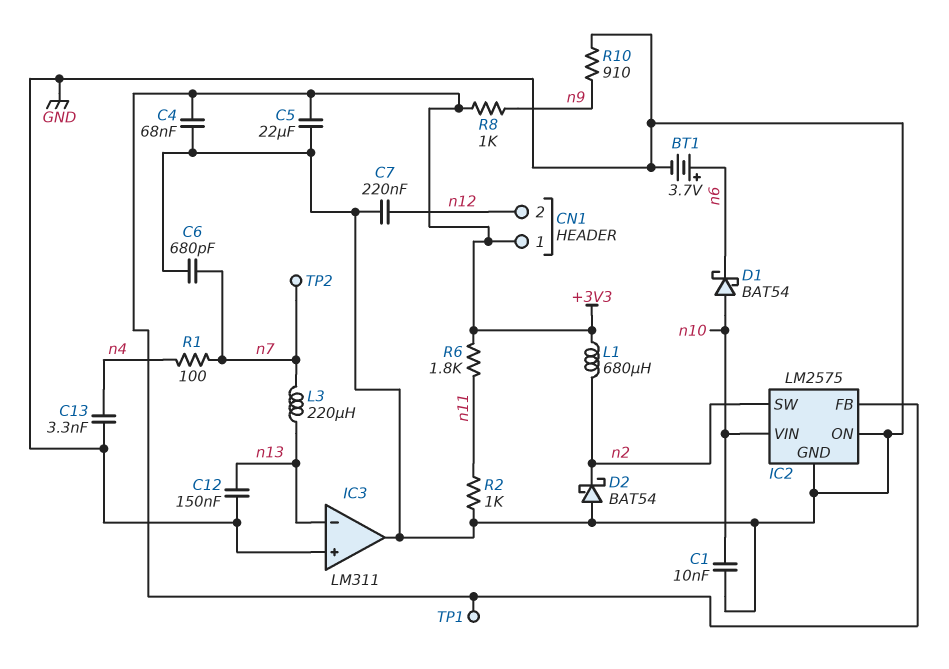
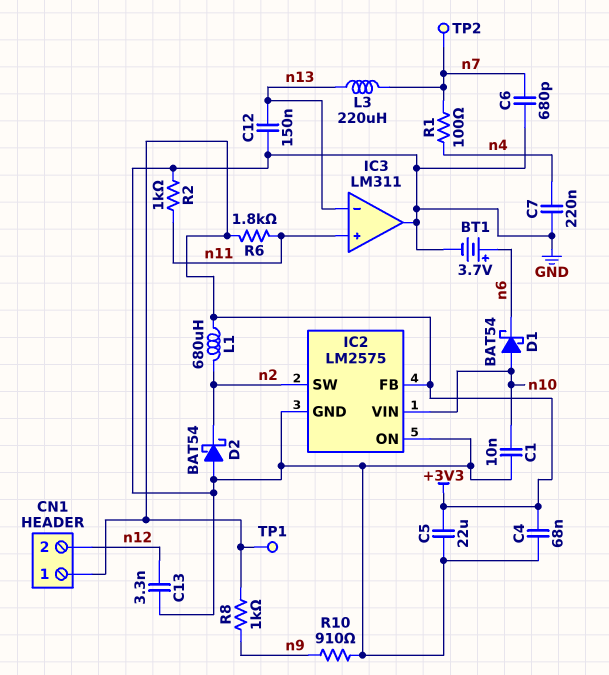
C7: 220nF (GND, n12) -> 220nF (GND, n4)
C13: 3.3nF (GND, n4) -> 3.3nF (GND, n12)
IC3 pin in+: GND -> n11

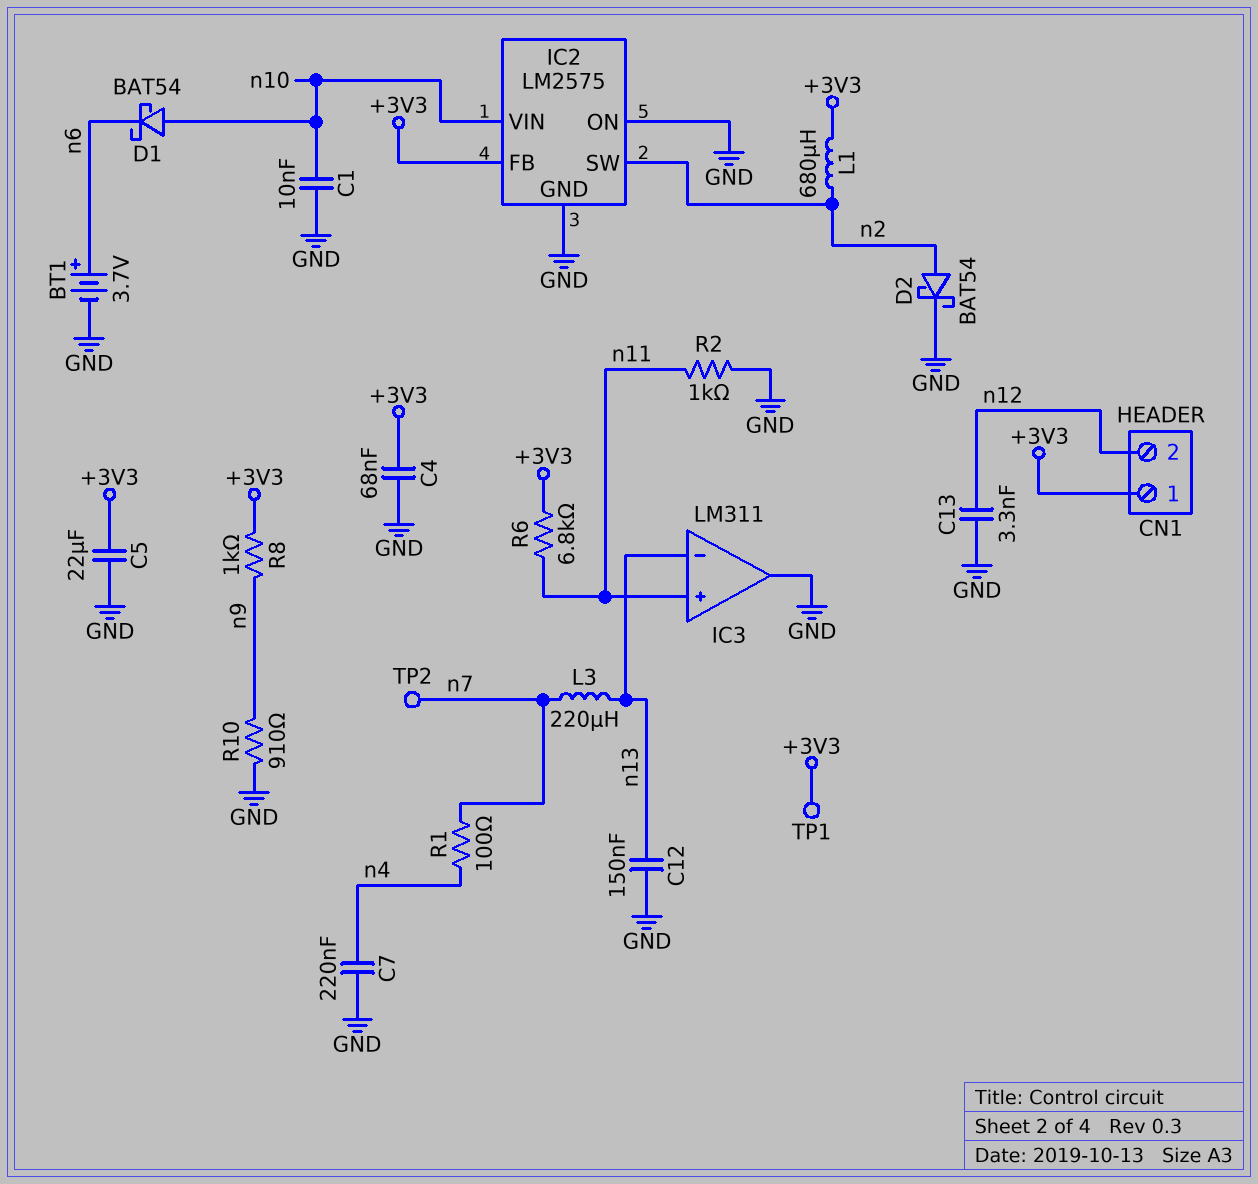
C6: 680pF (GND, n7) -> none
D2: schottky BAT54 (A GND, K n2) -> schottky BAT54 (A n2, K GND)
R6: 1.8k (+3V3, n11) -> 6.8k (+3V3, n11)

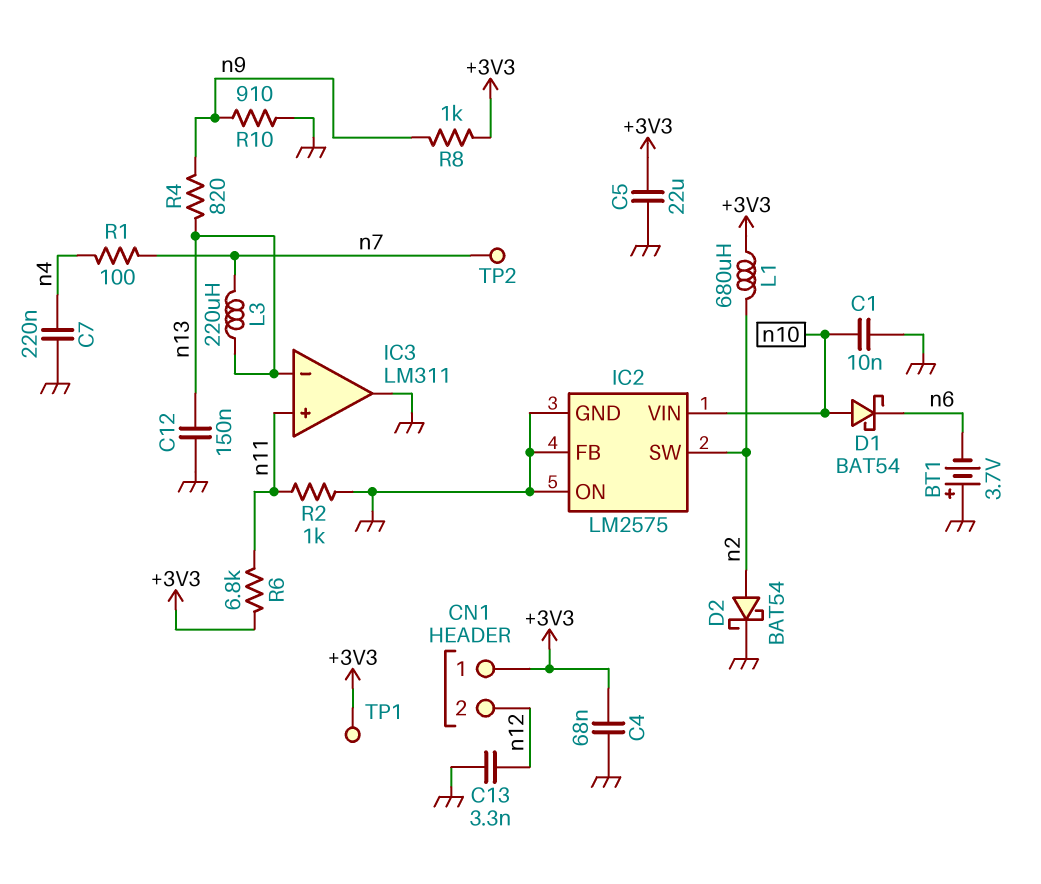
BT1: 3.7V (plus n6, minus GND) -> 3.7V (plus GND, minus n6)
IC2 pin FB: +3V3 -> GND
R4: none -> 820 (n9, n13)

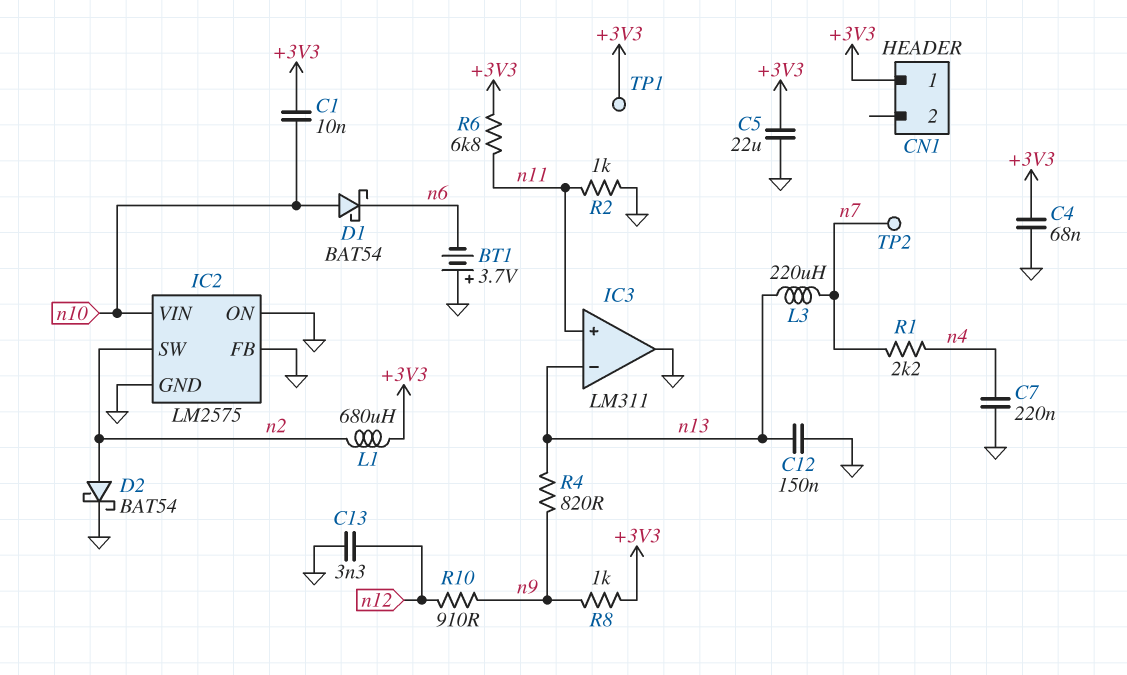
C1: 10nF (GND, n10) -> 10nF (+3V3, n10)
CN1 pin 2: n12 -> none
R1: 100 (n4, n7) -> 2.2k (n4, n7)
R10: 910 (GND, n9) -> 910 (n9, n12)

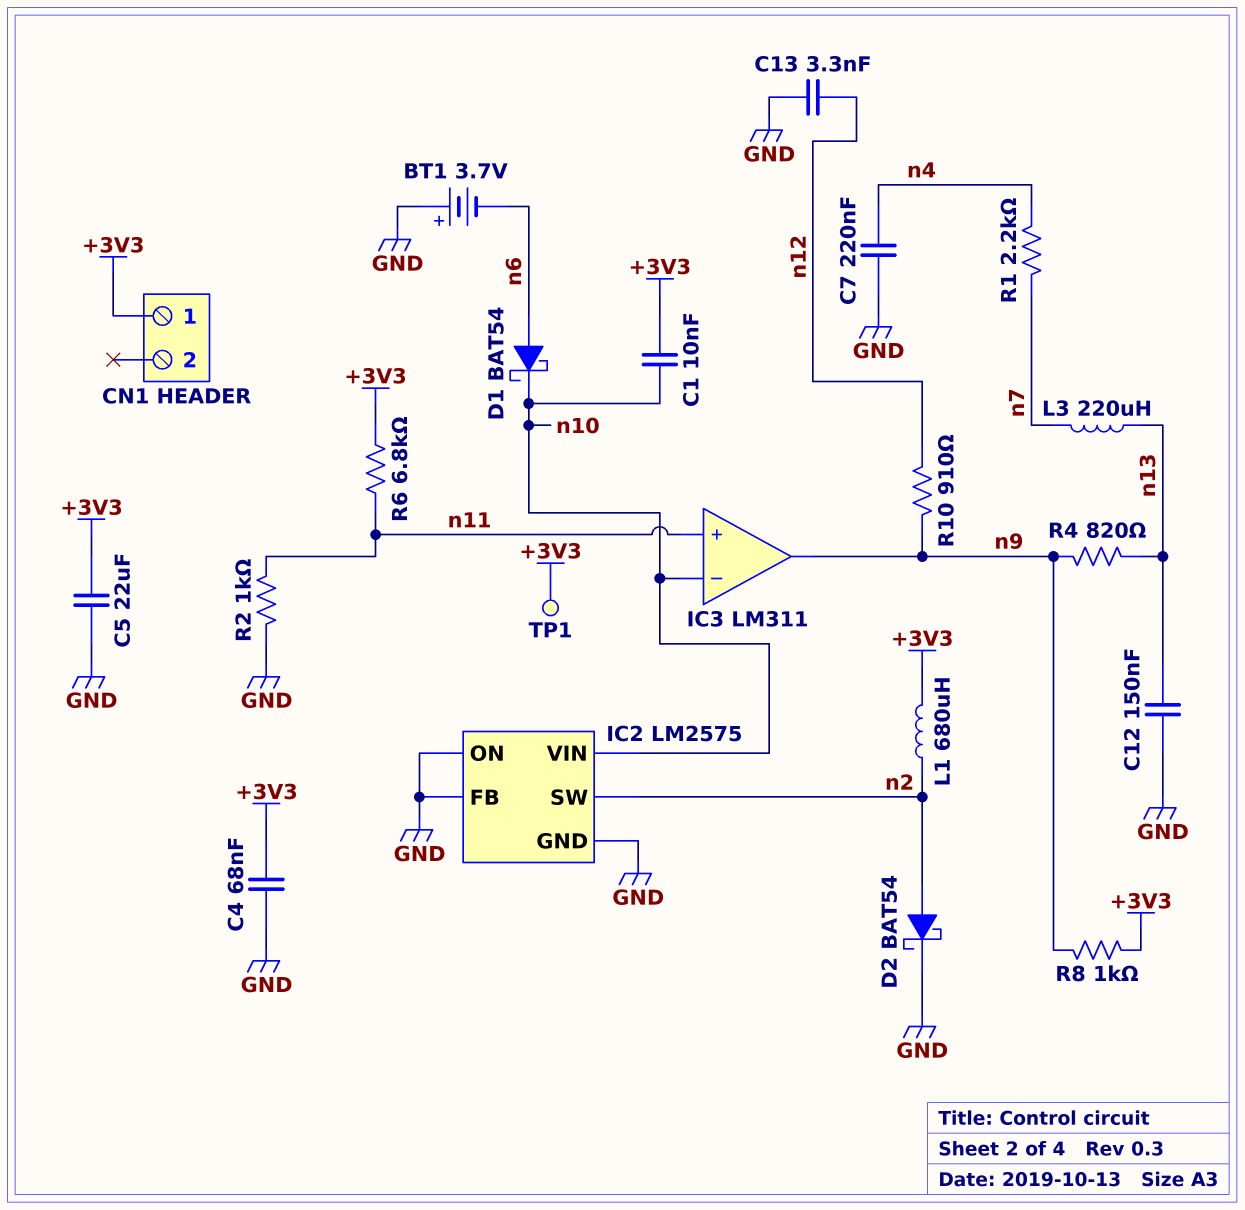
D1: schottky BAT54 (A n10, K n6) -> schottky BAT54 (A n6, K n10)
IC3 pin in-: n13 -> n10
IC3 pin out: GND -> n9
TP2: test point (n7) -> none

